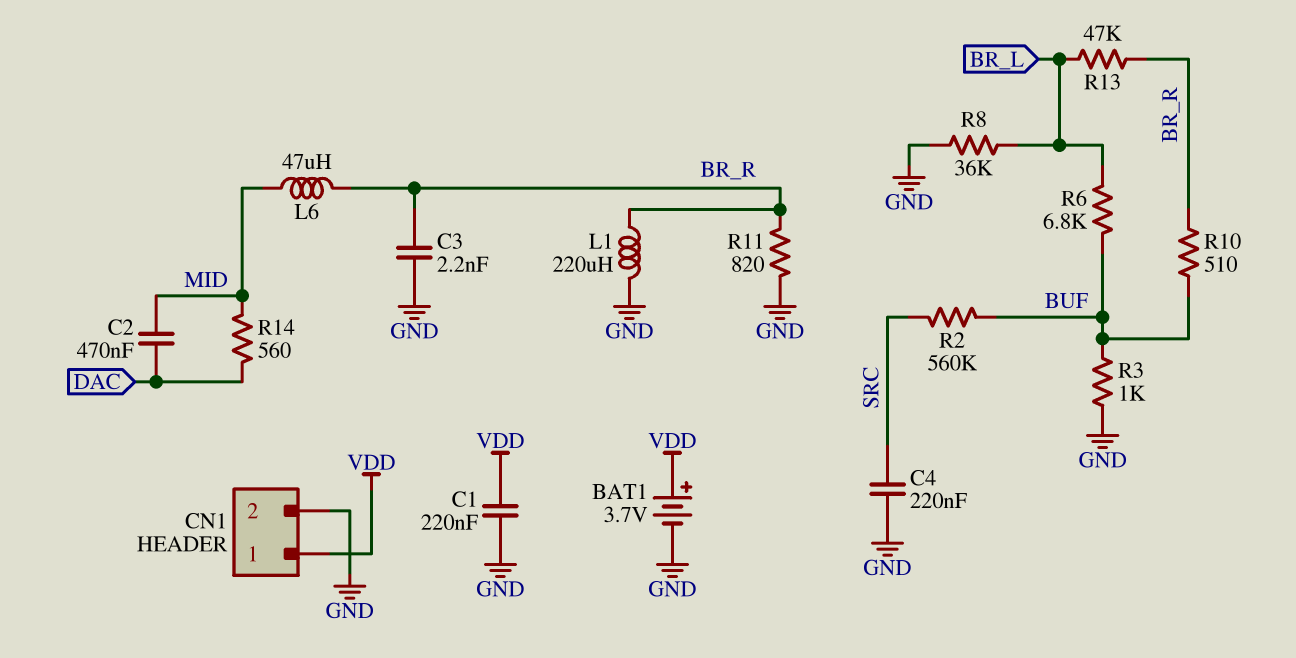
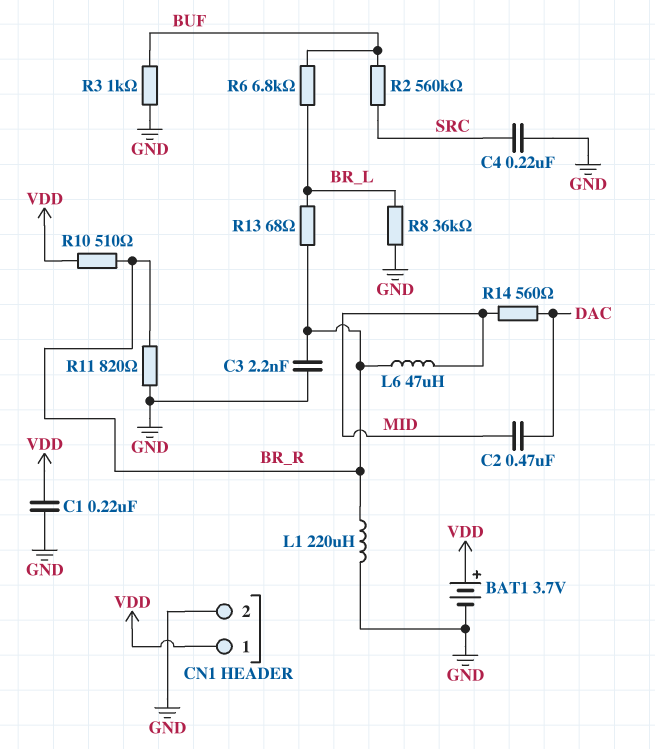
R10: 510 (BR_R, BUF) -> 510 (BR_R, VDD)
R13: 47k (BR_L, BR_R) -> 68 (BR_L, BR_R)

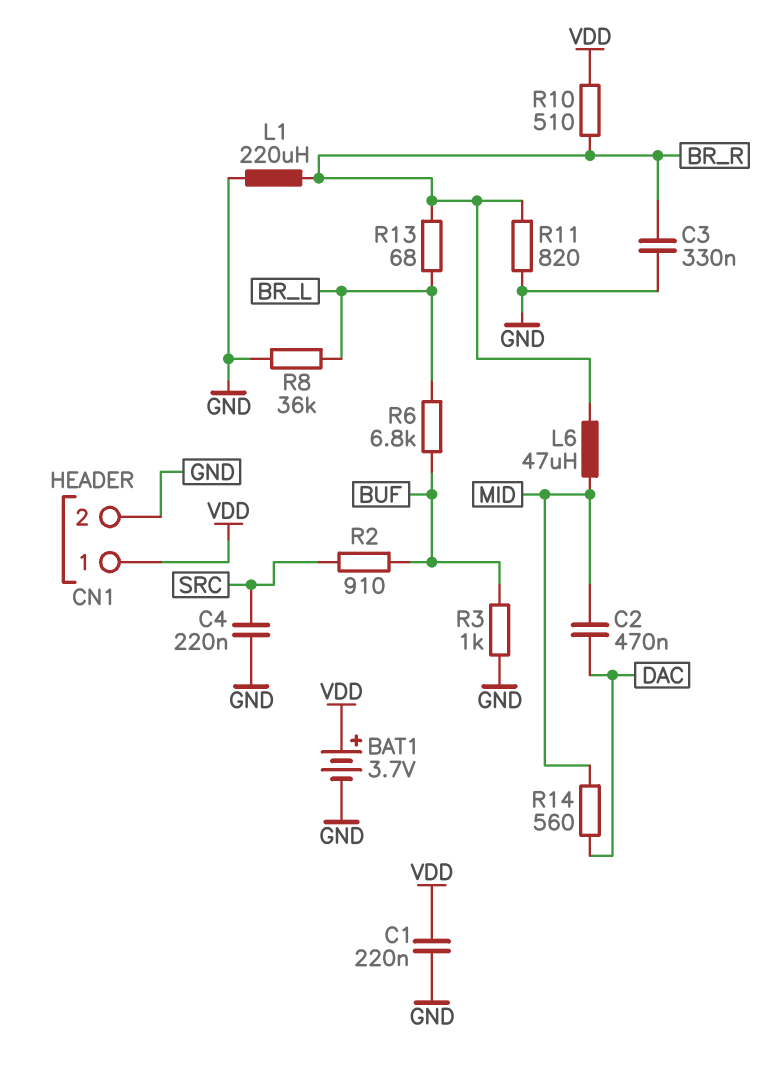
C3: 2.2nF (BR_R, GND) -> 330nF (BR_R, GND)
R2: 560k (BUF, SRC) -> 910 (BUF, SRC)

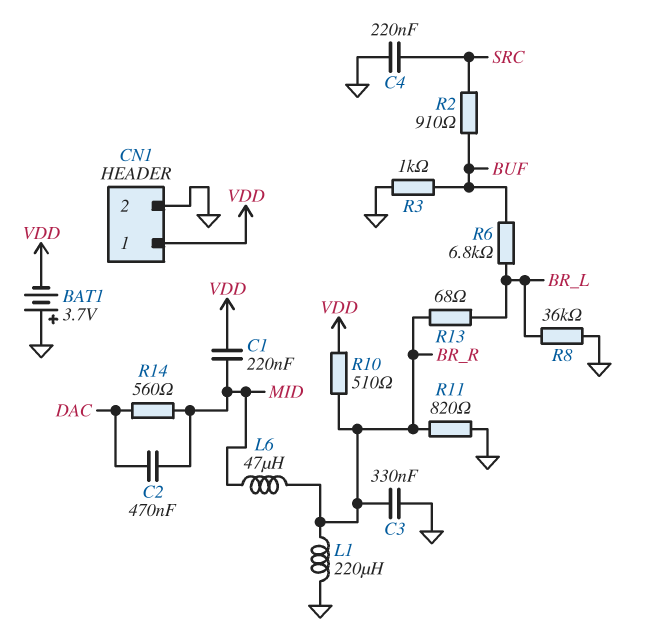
BAT1: 3.7V (plus VDD, minus GND) -> 3.7V (plus GND, minus VDD)
C1: 220nF (GND, VDD) -> 220nF (MID, VDD)

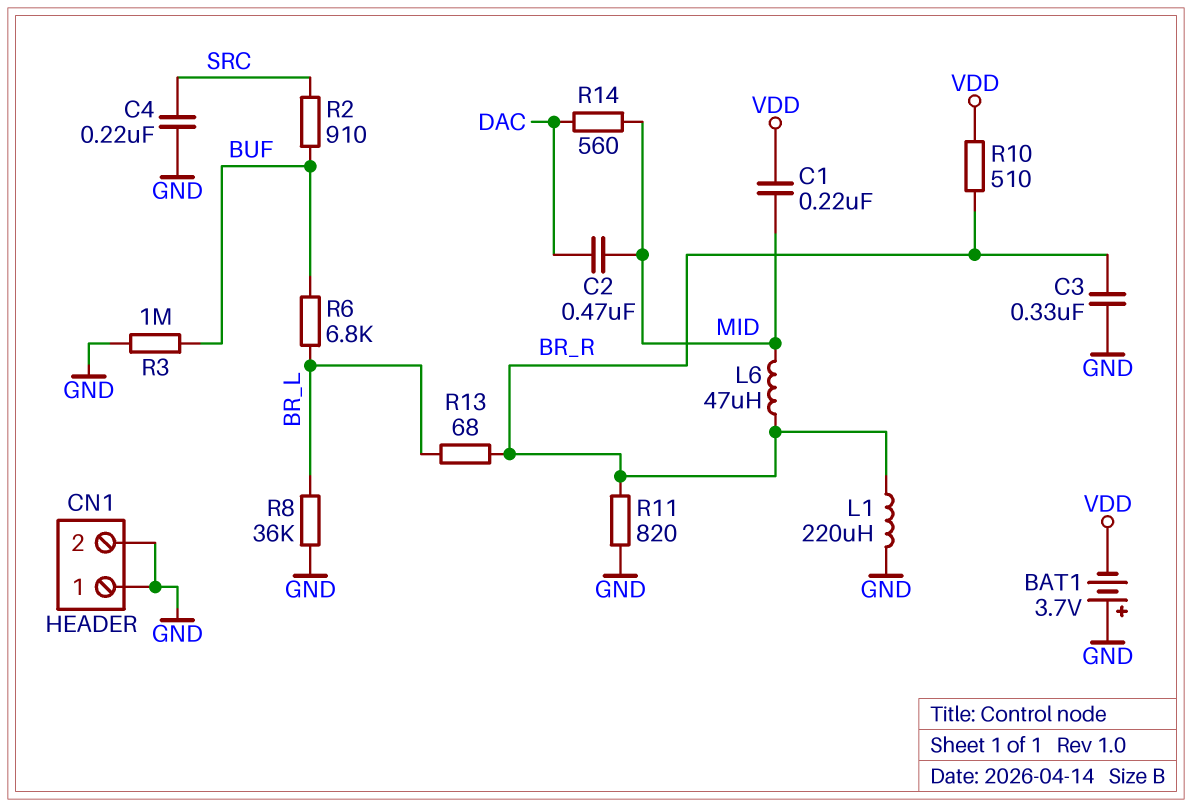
CN1 pin 1: VDD -> GND
R3: 1k (BUF, GND) -> 1M (BUF, GND)

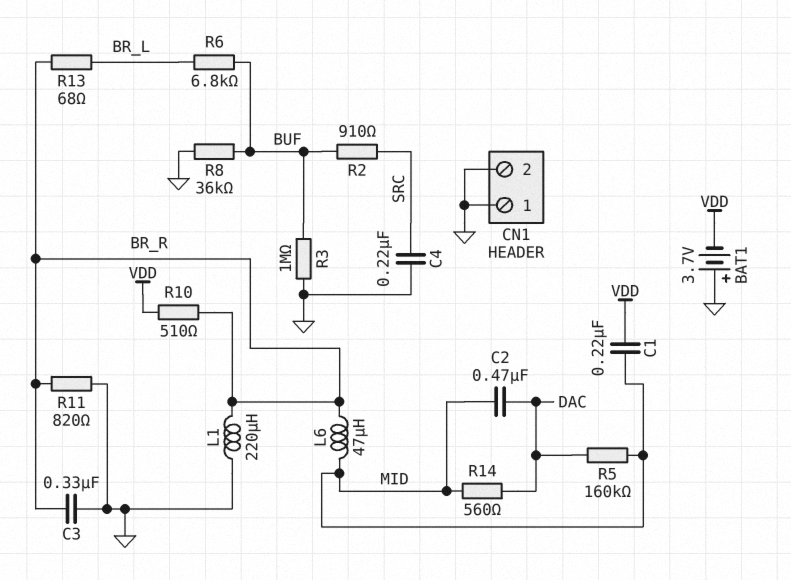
R5: none -> 160k (DAC, MID)
R8: 36k (BR_L, GND) -> 36k (BUF, GND)

